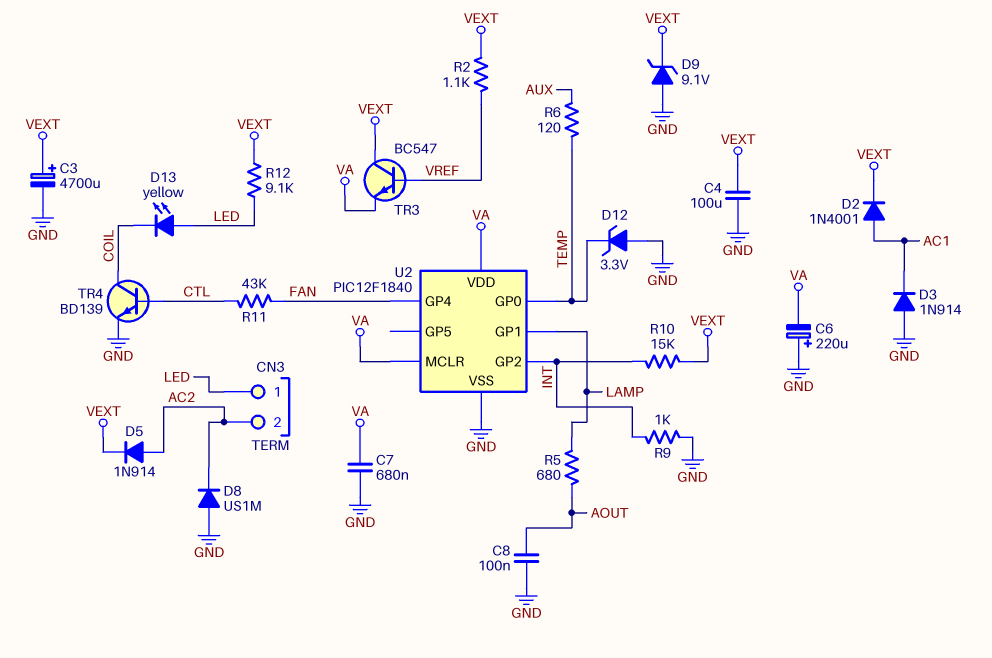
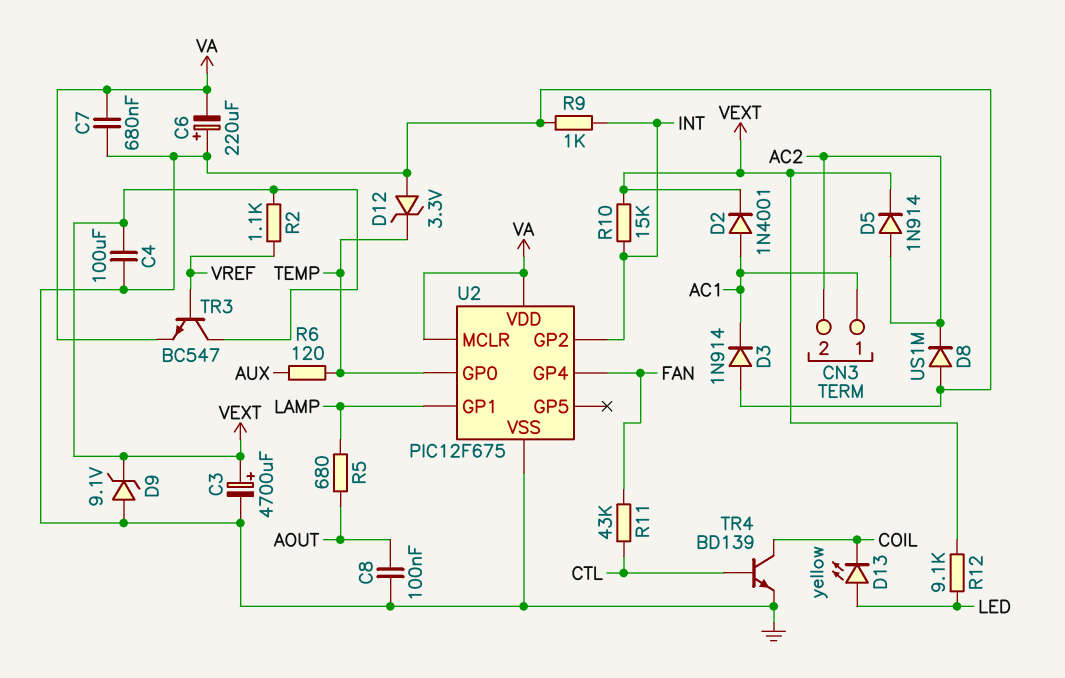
CN3 pin 1: LED -> AC1
U2: PIC12F1840 -> PIC12F675

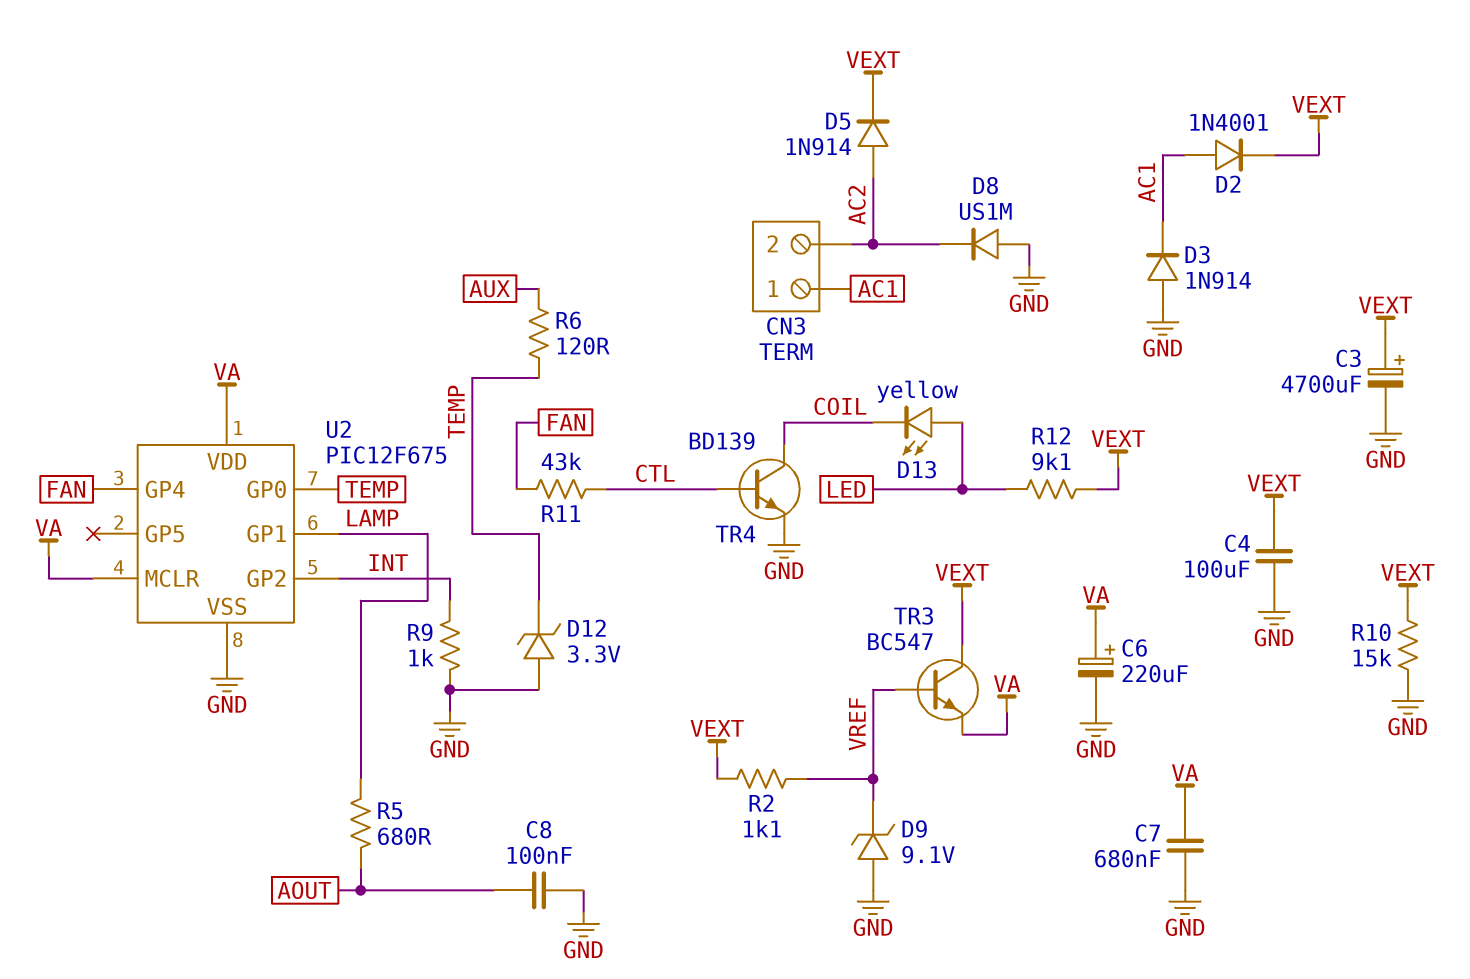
C6: 220uF (plus GND, minus VA) -> 220uF (plus VA, minus GND)
D9: zener 9.1V (A GND, K VEXT) -> zener 9.1V (A GND, K VREF)
R10: 15k (INT, VEXT) -> 15k (GND, VEXT)

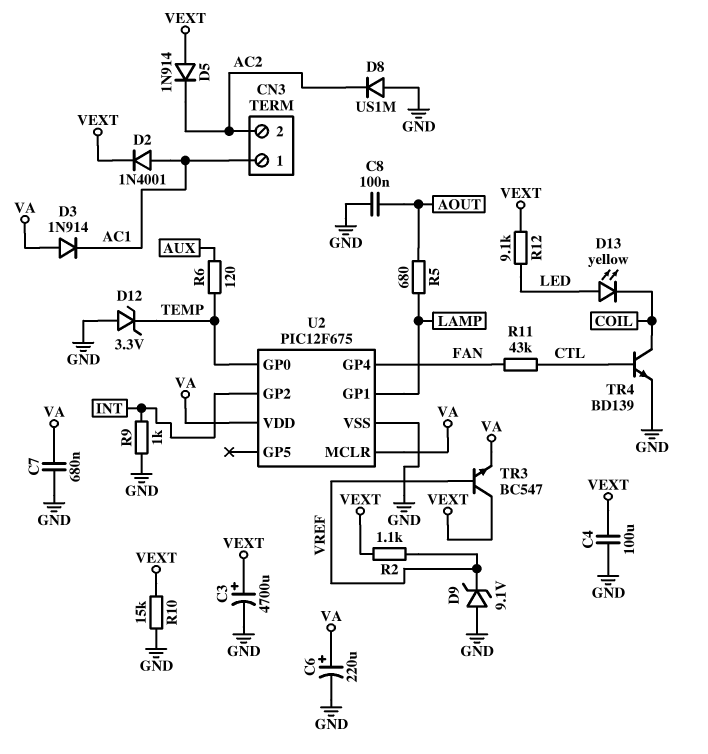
D3: diode 1N914 (A GND, K AC1) -> diode 1N914 (A VA, K AC1)
D5: diode 1N914 (A AC2, K VEXT) -> diode 1N914 (A VEXT, K AC2)

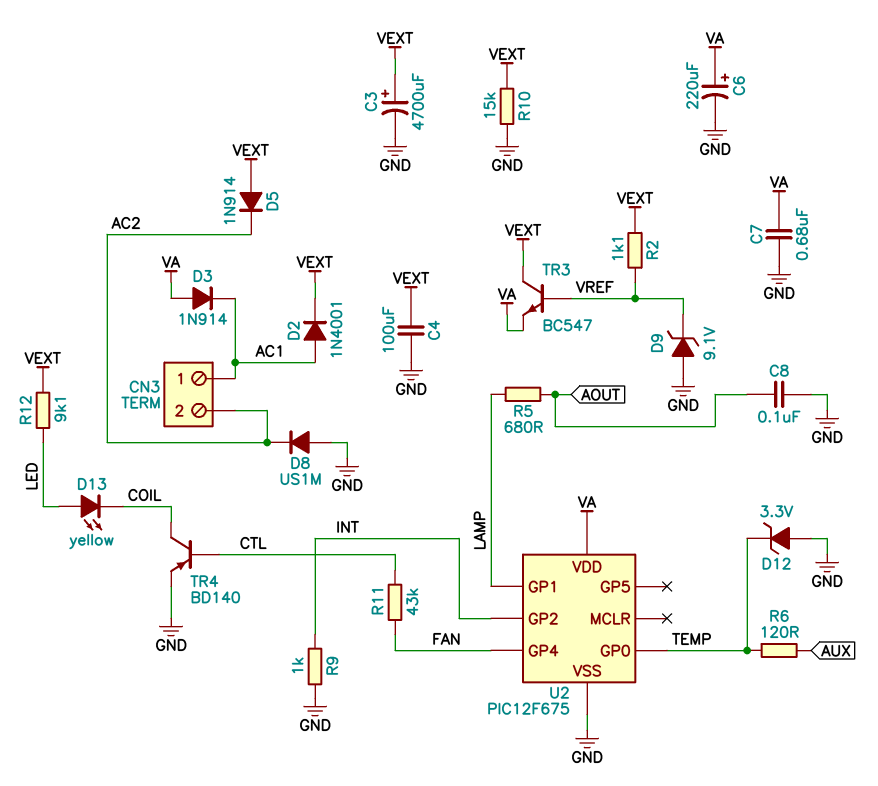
TR4: NPN BD139 (B CTL, C COIL, E GND) -> PNP BD140 (B CTL, C COIL, E GND)
U2 pin MCLR: VA -> none

